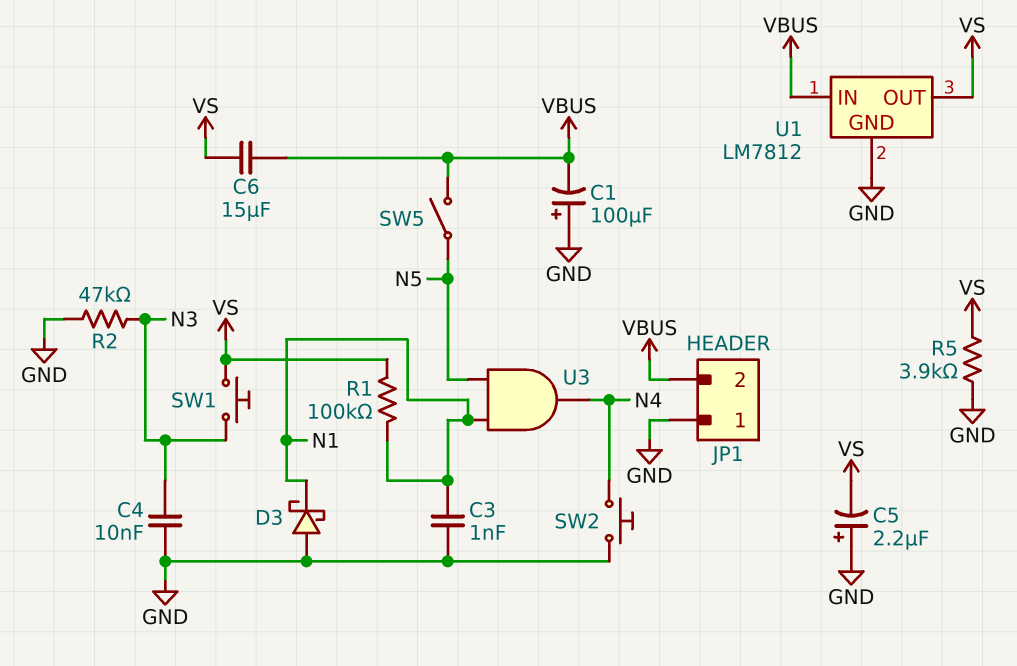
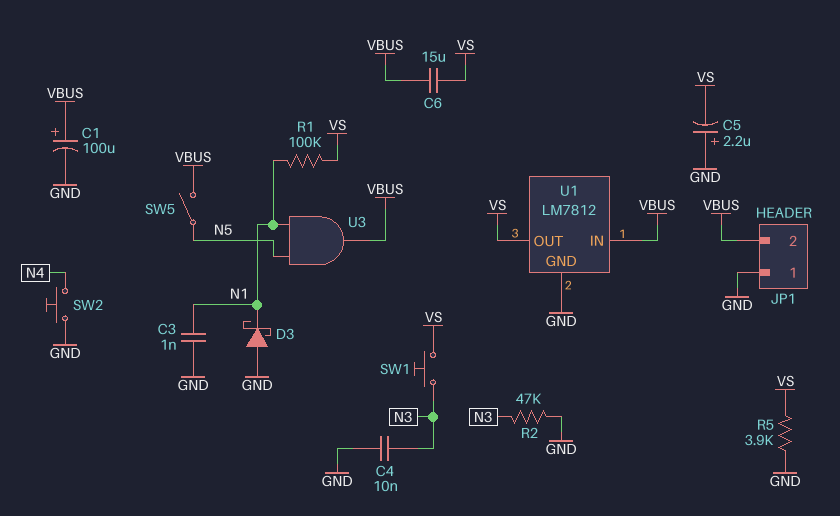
C1: 100uF (plus GND, minus VBUS) -> 100uF (plus VBUS, minus GND)
U3: AND (in N1, in N5, out N4) -> AND (in N1, in N5, out VBUS)

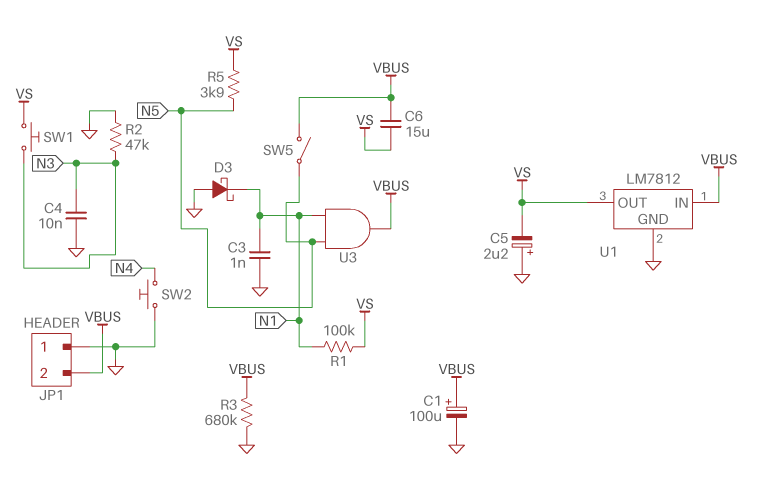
R3: none -> 680k (GND, VBUS)
R5: 3.9k (GND, VS) -> 3.9k (N5, VS)

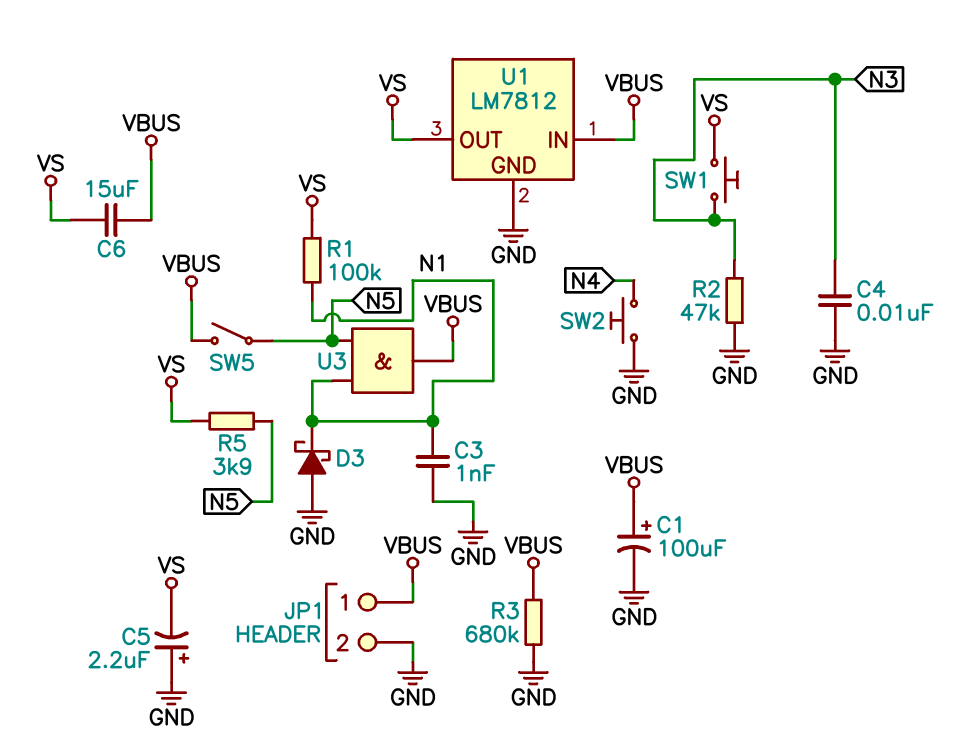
JP1 pin 1: GND -> VBUS
JP1 pin 2: VBUS -> GND

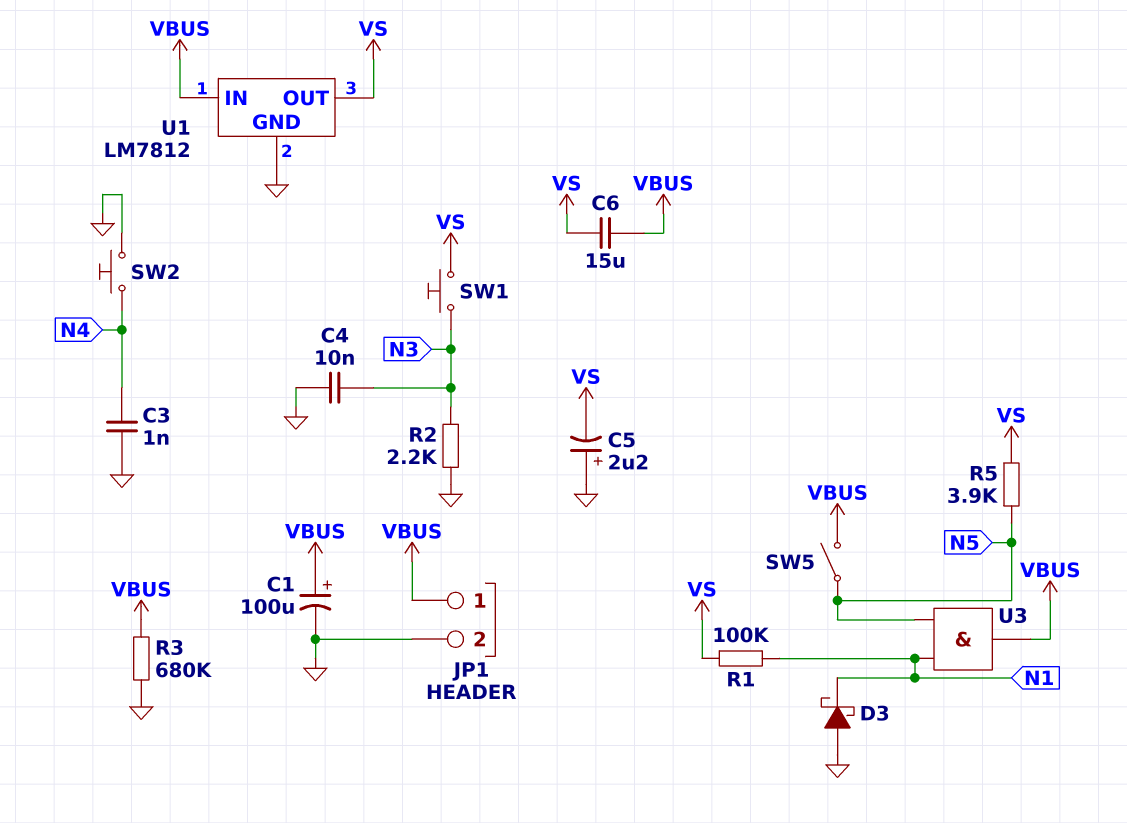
C3: 1nF (GND, N1) -> 1nF (GND, N4)
R2: 47k (GND, N3) -> 2.2k (GND, N3)

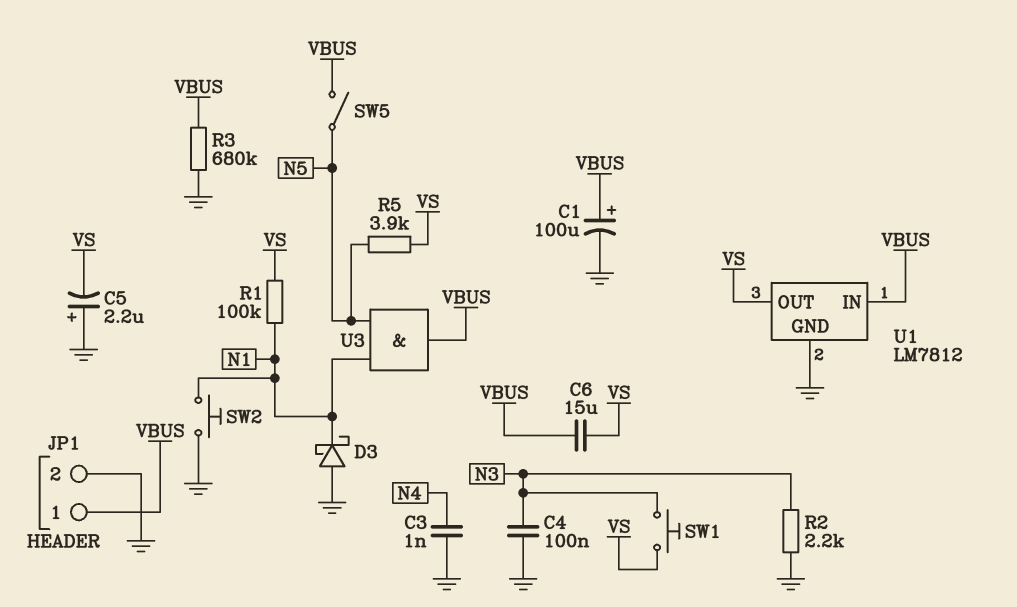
C4: 10nF (GND, N3) -> 100nF (GND, N3)
SW2: button (GND, N4) -> button (GND, N1)

